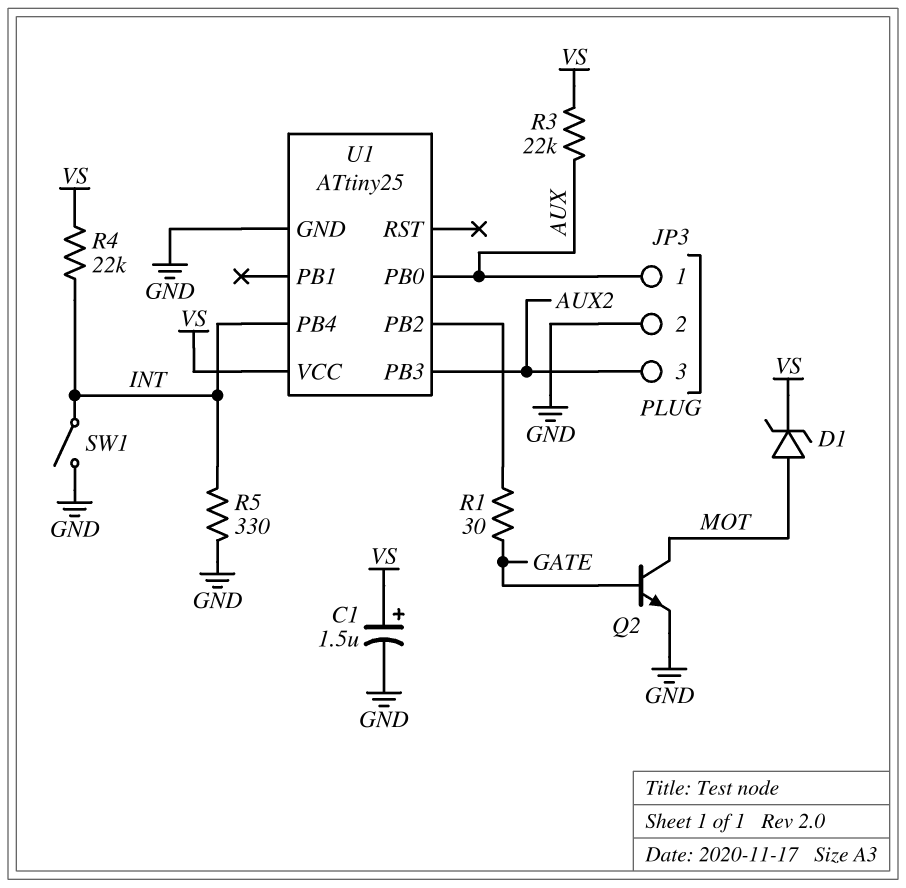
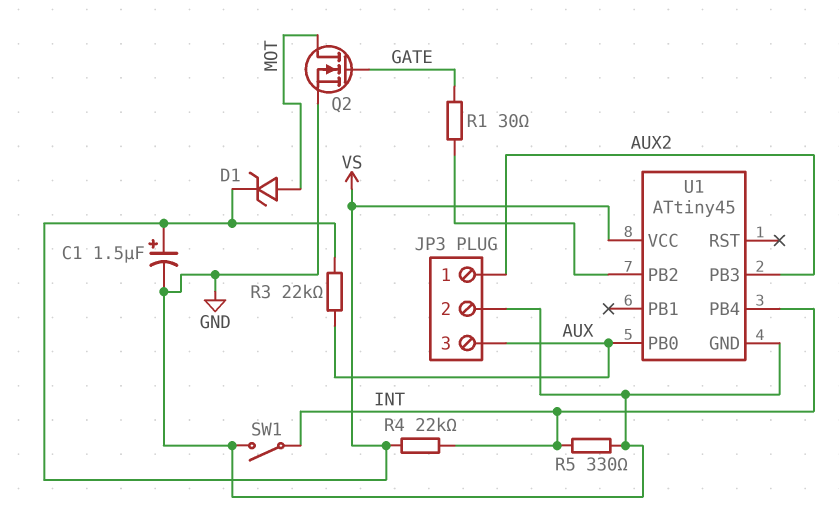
JP3 pin 1: AUX -> AUX2
JP3 pin 3: AUX2 -> AUX
Q2: NPN (B GATE, C MOT, E GND) -> NMOS (G GATE, D MOT, S GND)
U1: ATtiny25 -> ATtiny45

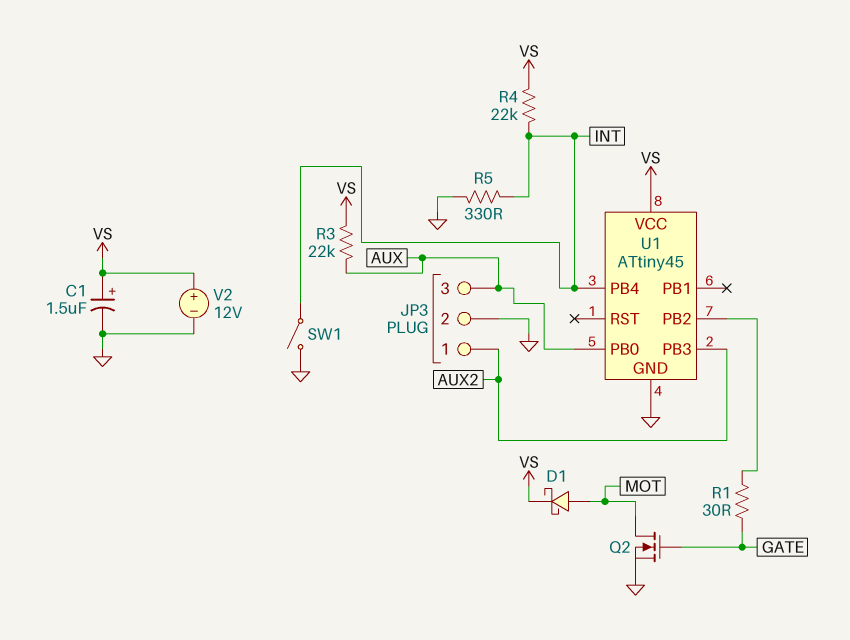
D1: zener (A MOT, K VS) -> schottky (A MOT, K VS)
V2: none -> 12V (plus VS, minus GND)

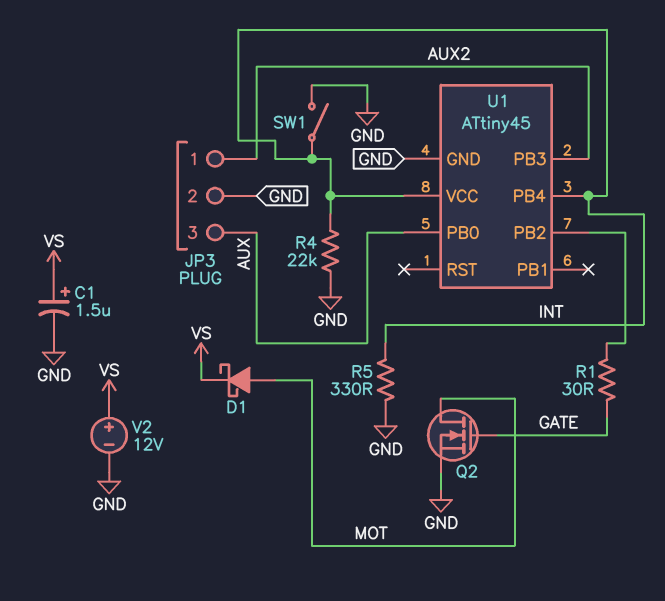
R3: 22k (AUX, VS) -> none
R4: 22k (INT, VS) -> 22k (GND, INT)
U1 pin VCC: VS -> INT

